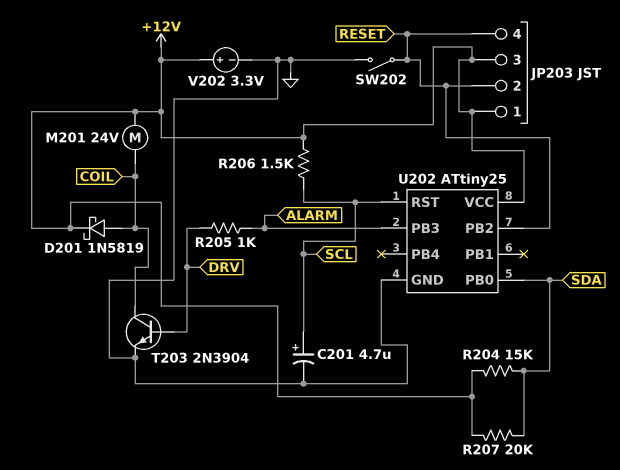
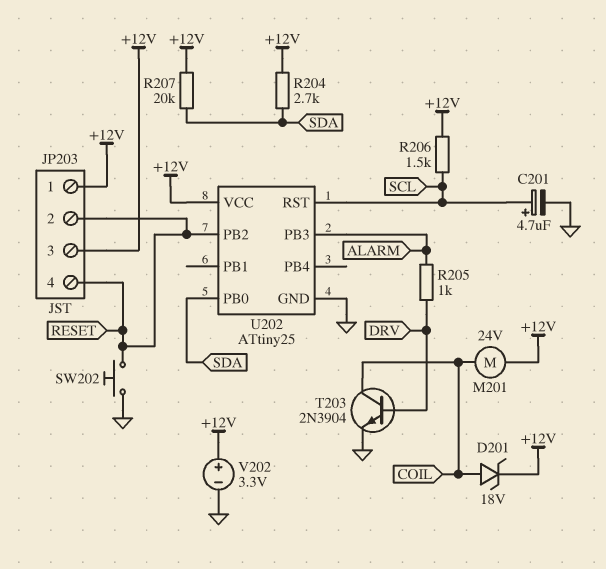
D201: schottky 1N5819 (A COIL, K +12V) -> zener 18V (A COIL, K +12V)
R204: 15k (+12V, SDA) -> 2.7k (+12V, SDA)
SW202: switch (GND, RESET) -> button (GND, RESET)

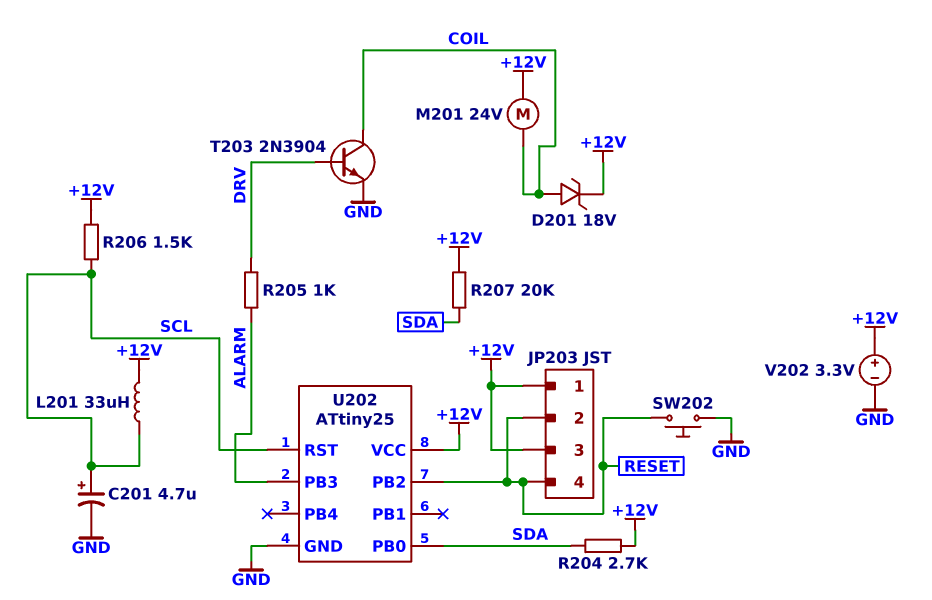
L201: none -> 33uH (+12V, SCL)

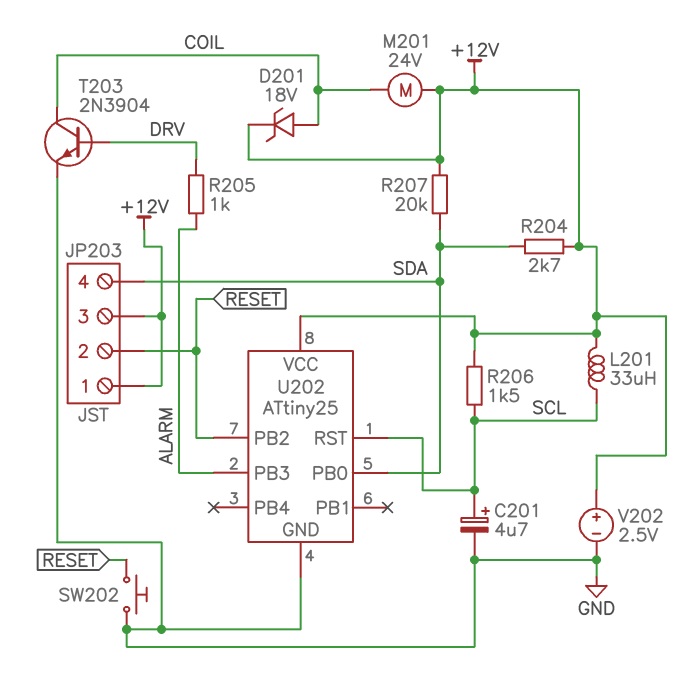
JP203 pin 4: RESET -> SDA
V202: 3.3V (plus +12V, minus GND) -> 2.5V (plus +12V, minus GND)

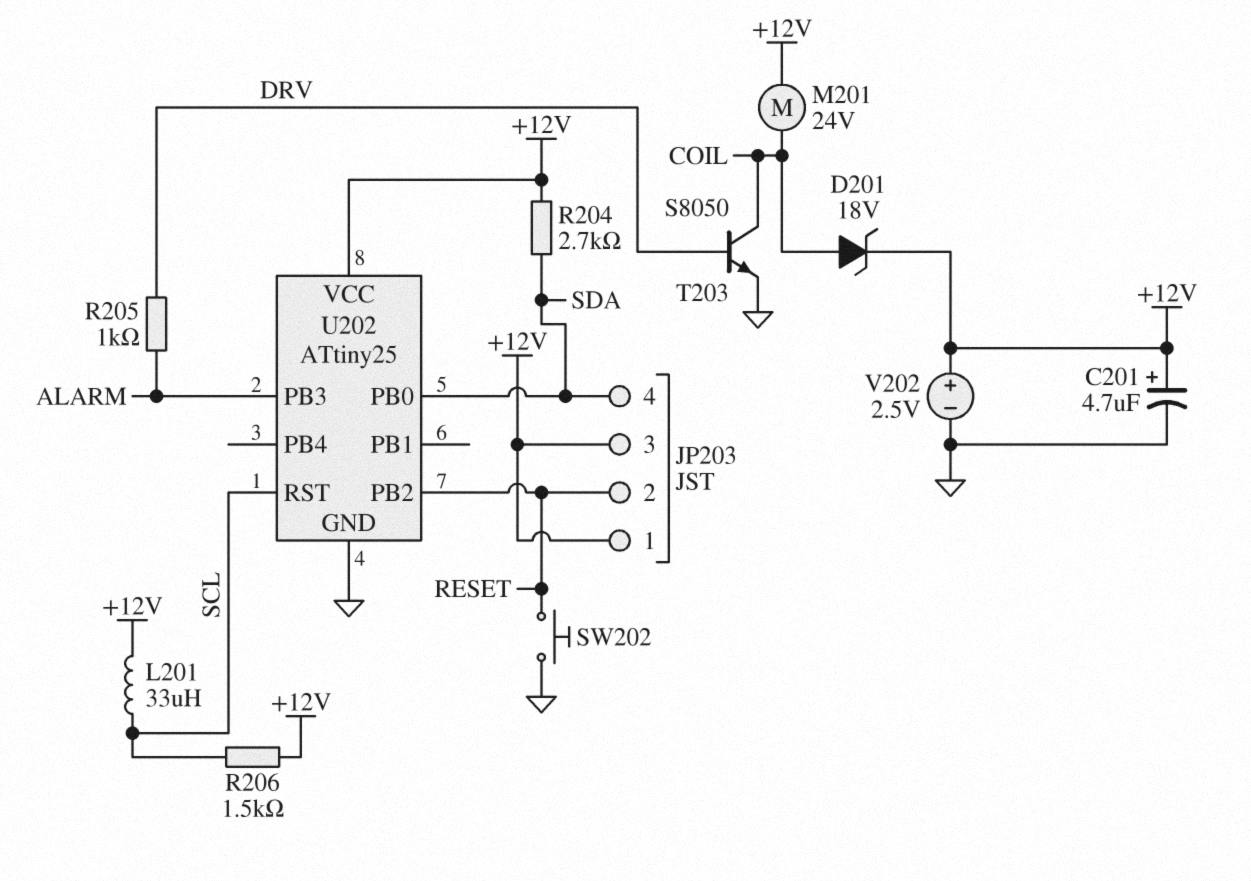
C201: 4.7uF (plus SCL, minus GND) -> 4.7uF (plus +12V, minus GND)
R207: 20k (+12V, SDA) -> none
T203: NPN 2N3904 (B DRV, C COIL, E GND) -> NPN S8050 (B DRV, C COIL, E GND)

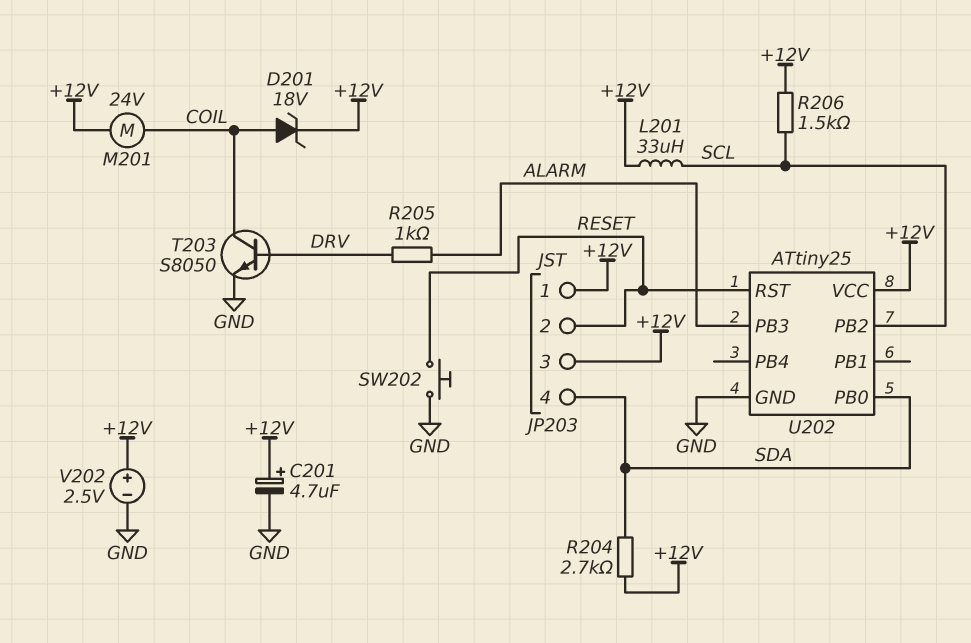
U202 pin PB2: RESET -> SCL
U202 pin RST: SCL -> RESET

